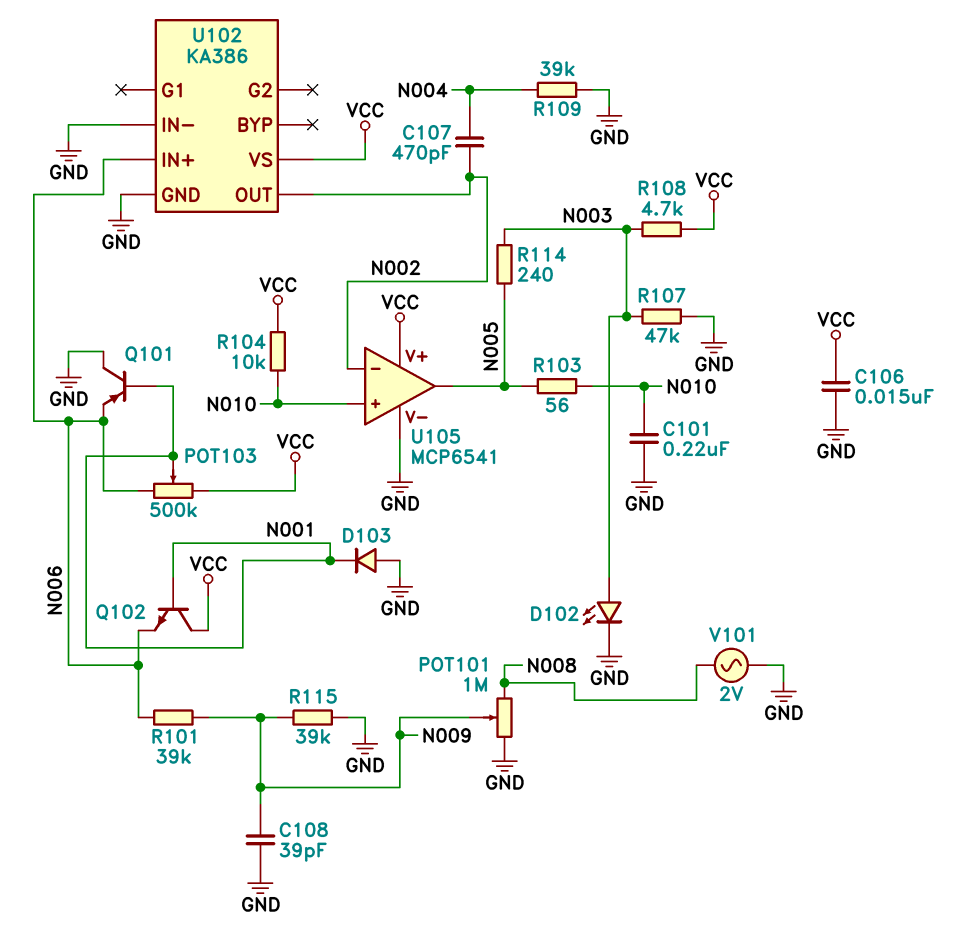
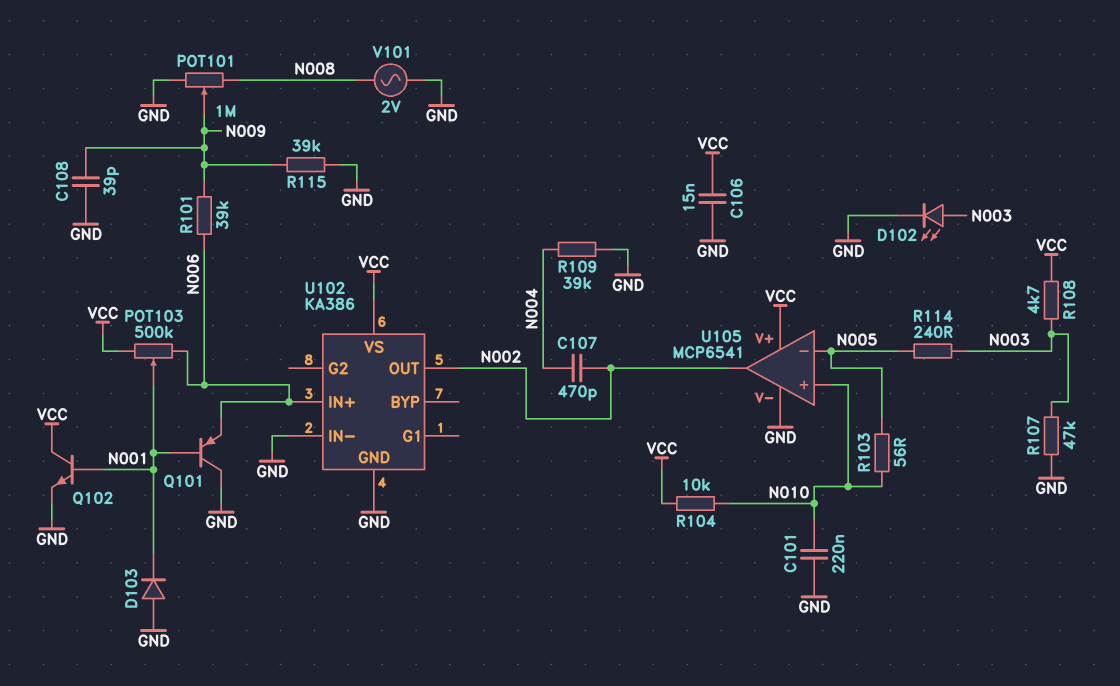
Q102: NPN (B N001, C VCC, E N006) -> NPN (B N001, C VCC, E GND)
U105 pin in-: N002 -> N005
U105 pin out: N005 -> N002

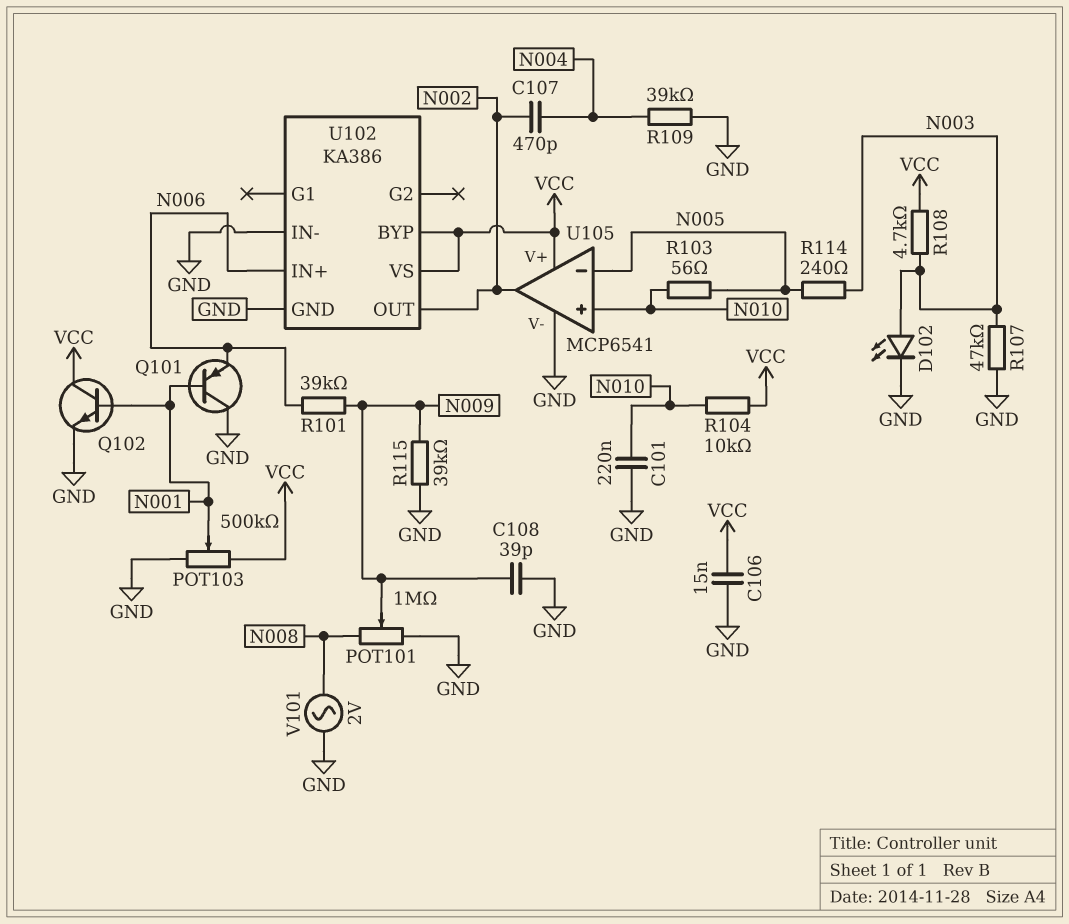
D103: diode (A GND, K N001) -> none
POT103: 500k (N006, VCC, wiper N001) -> 500k (GND, VCC, wiper N001)
U102 pin BYP: none -> VCC

